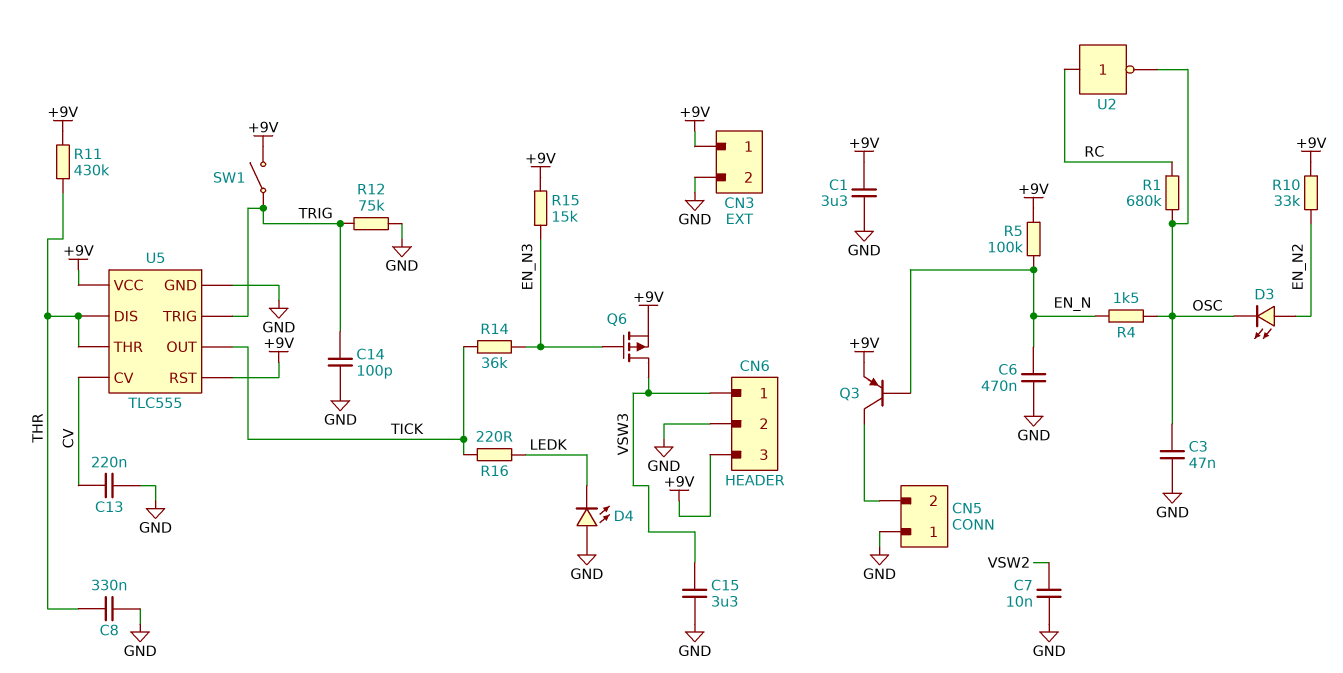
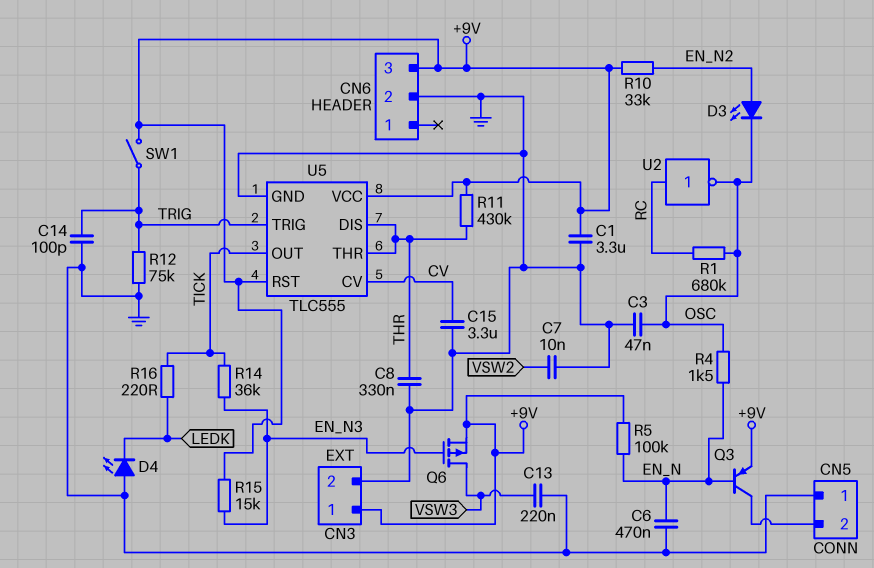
C13: 220nF (CV, GND) -> 220nF (GND, VSW3)
C15: 3.3uF (GND, VSW3) -> 3.3uF (CV, GND)
CN6 pin 1: VSW3 -> none

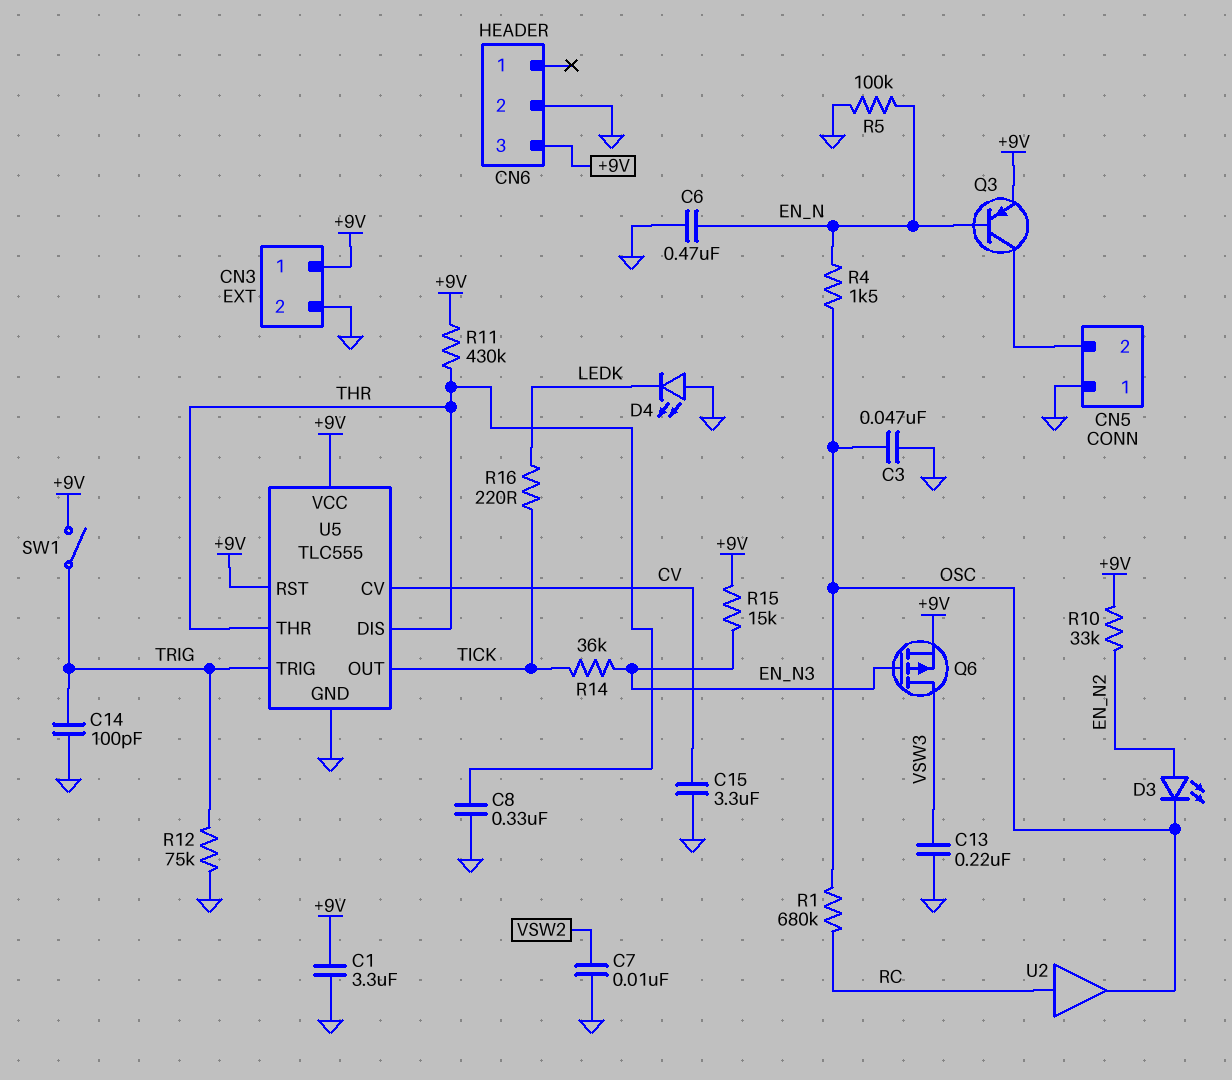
R5: 100k (+9V, EN_N) -> 100k (EN_N, GND)
U2: NOT (in RC, out OSC) -> buffer (in RC, out OSC)

